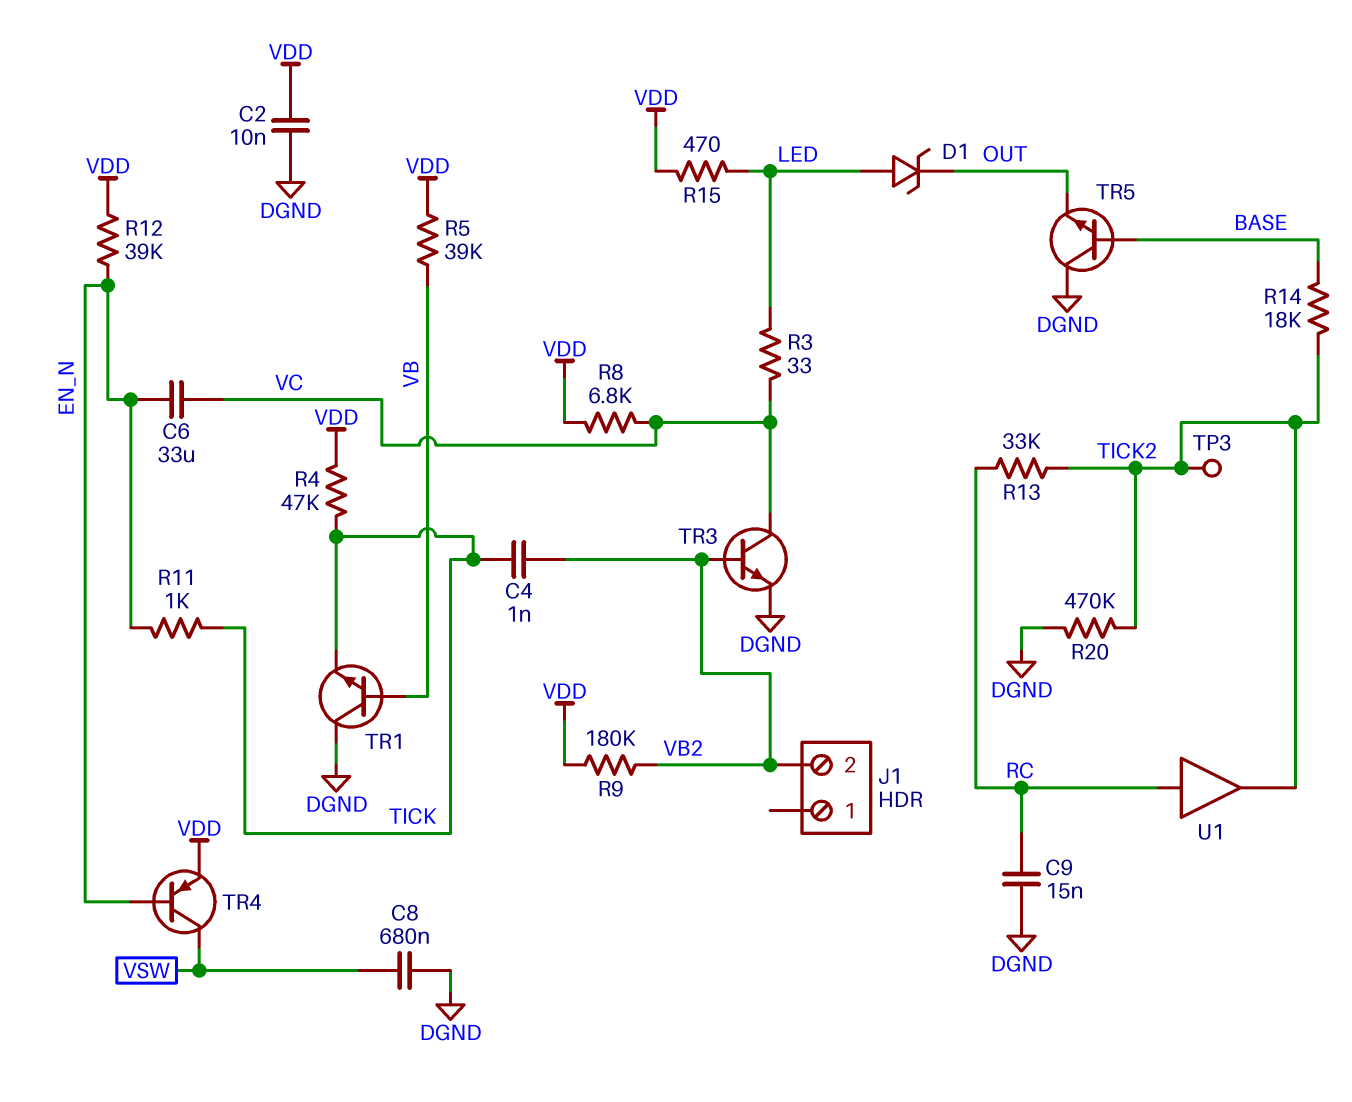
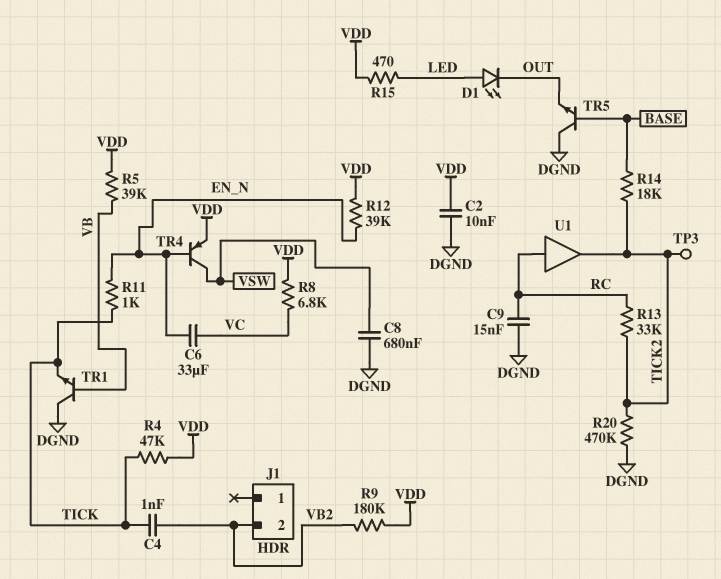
D1: zener (A LED, K OUT) -> LED (A LED, K OUT)
R3: 33 (LED, VC) -> none
TR3: NPN (B VB2, C VC, E DGND) -> none

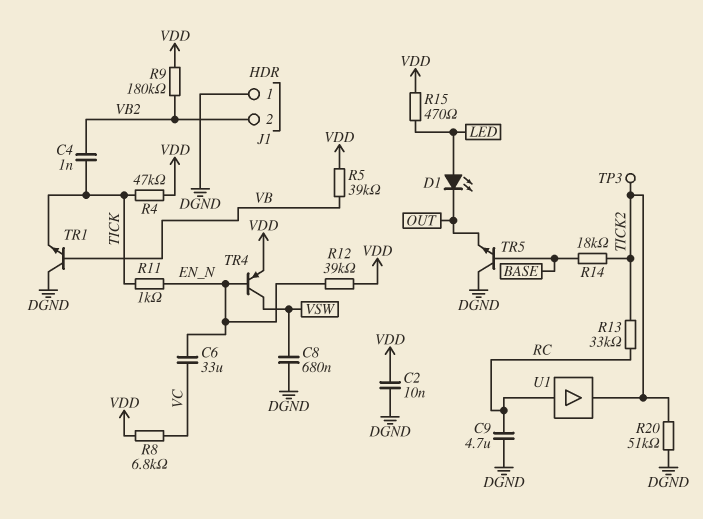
C9: 15nF (DGND, RC) -> 4.7uF (DGND, RC)
J1 pin 1: none -> DGND
R20: 470k (DGND, TICK2) -> 51k (DGND, TICK2)

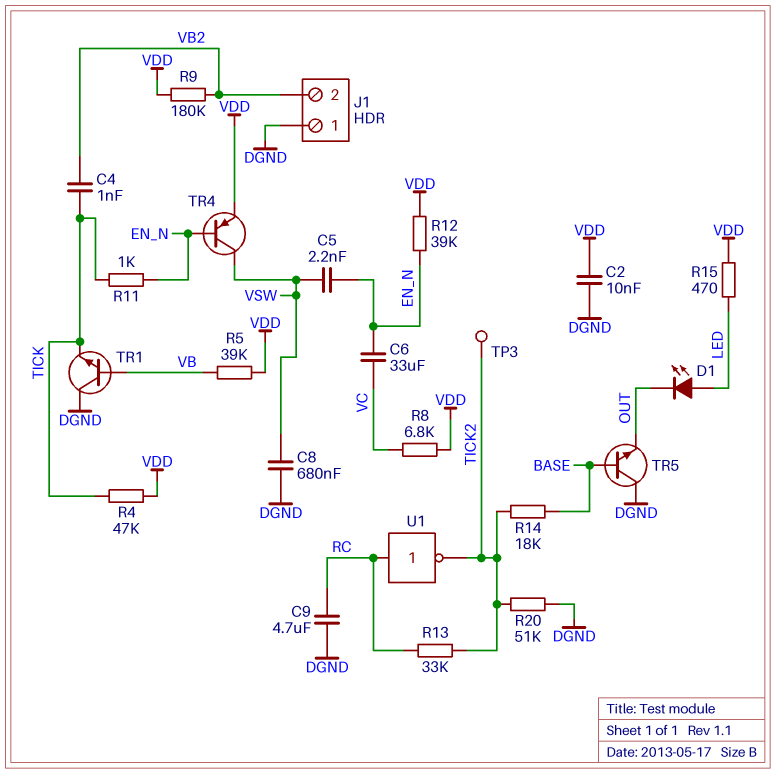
C5: none -> 2.2nF (EN_N, VSW)
U1: buffer (in RC, out TICK2) -> NOT (in RC, out TICK2)

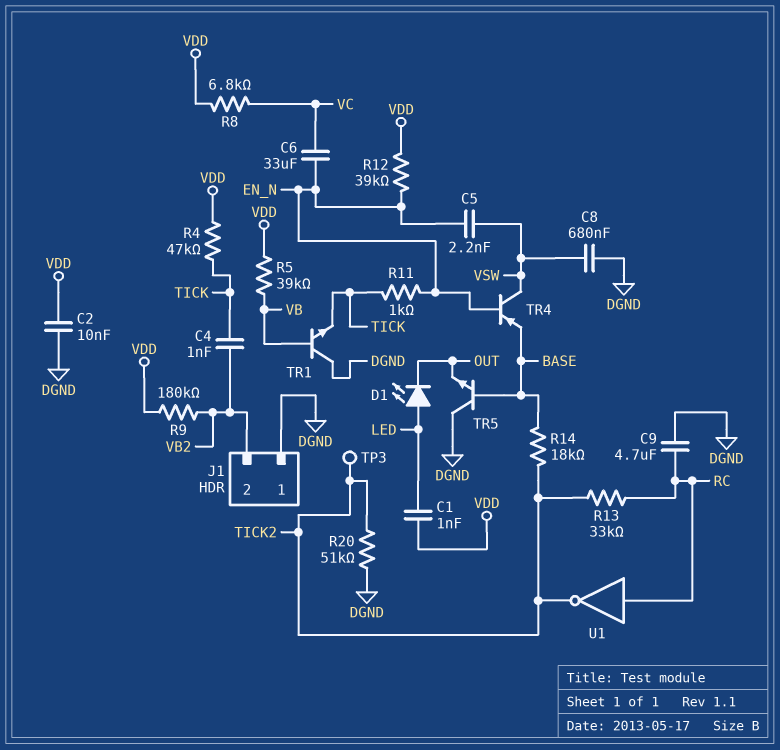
C1: none -> 1nF (LED, VDD)
R15: 470 (LED, VDD) -> none
TR4: PNP (B EN_N, C VSW, E VDD) -> PNP (B EN_N, C VSW, E BASE)

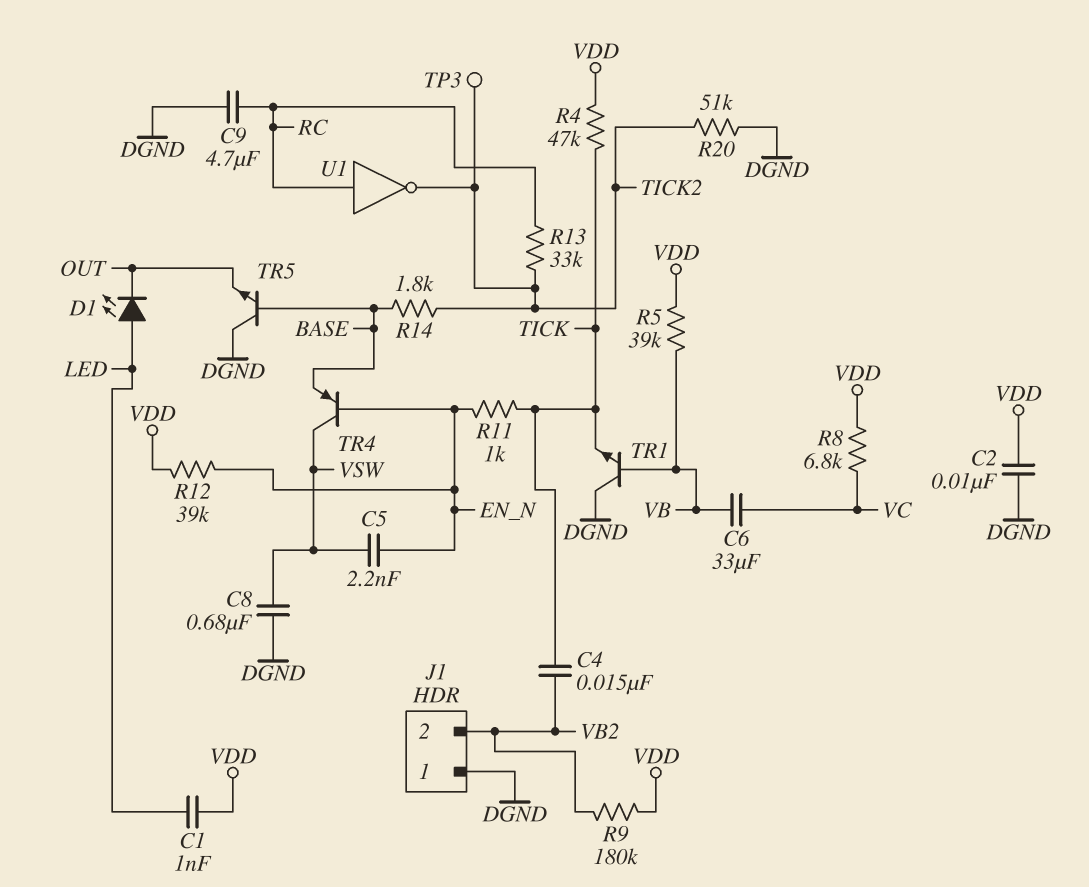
C4: 1nF (TICK, VB2) -> 15nF (TICK, VB2)
C6: 33uF (EN_N, VC) -> 33uF (VB, VC)
R14: 18k (BASE, TICK2) -> 1.8k (BASE, TICK2)

